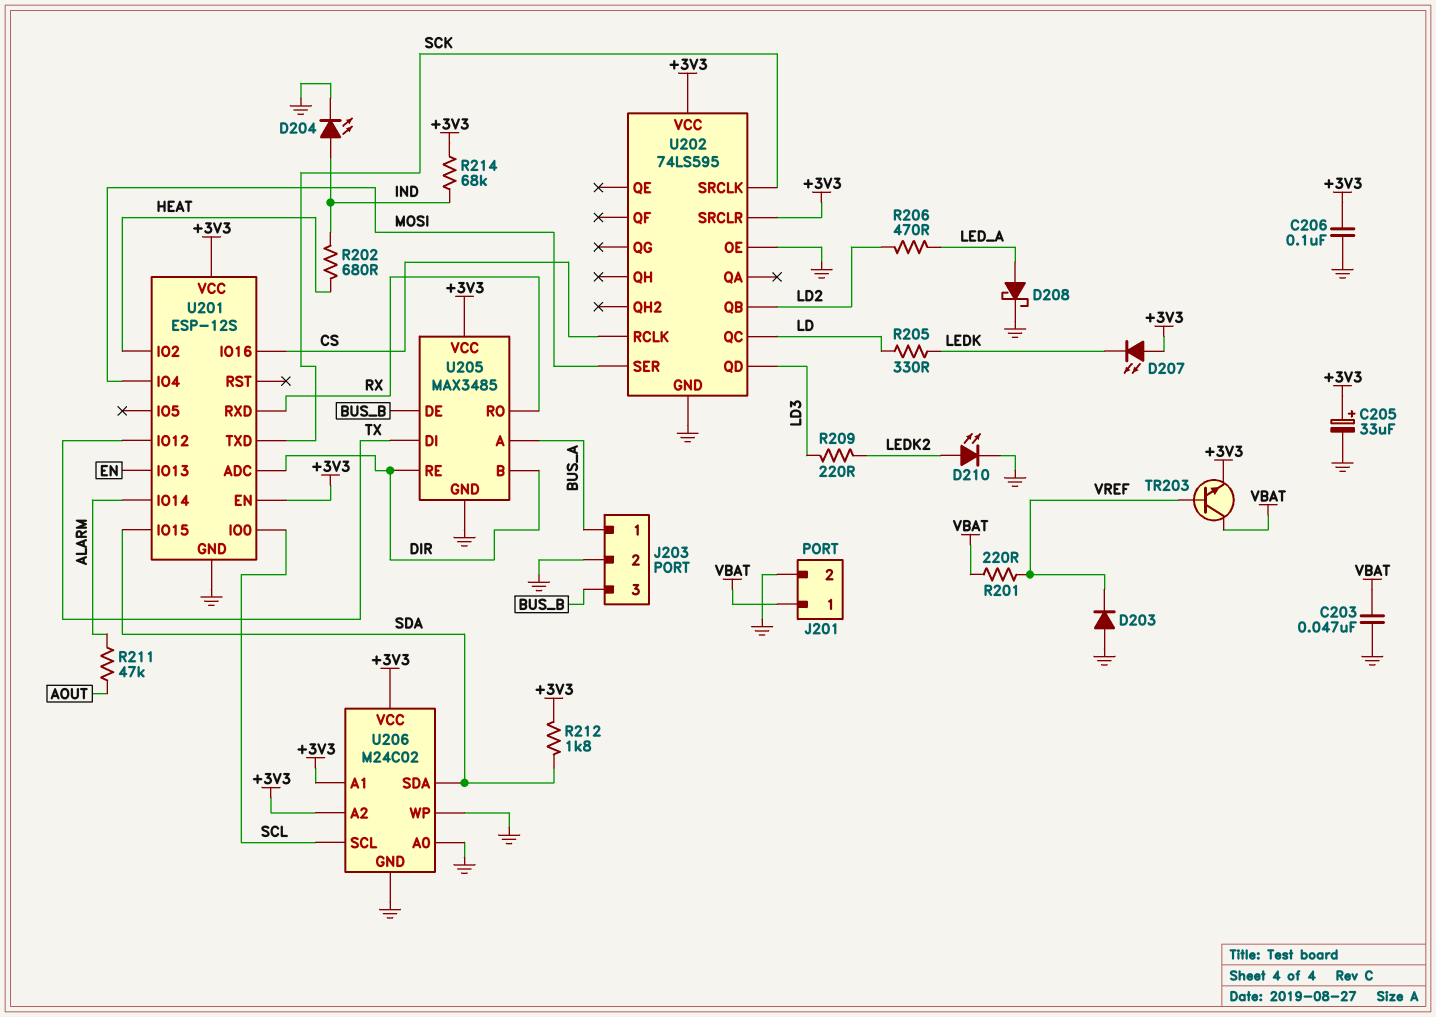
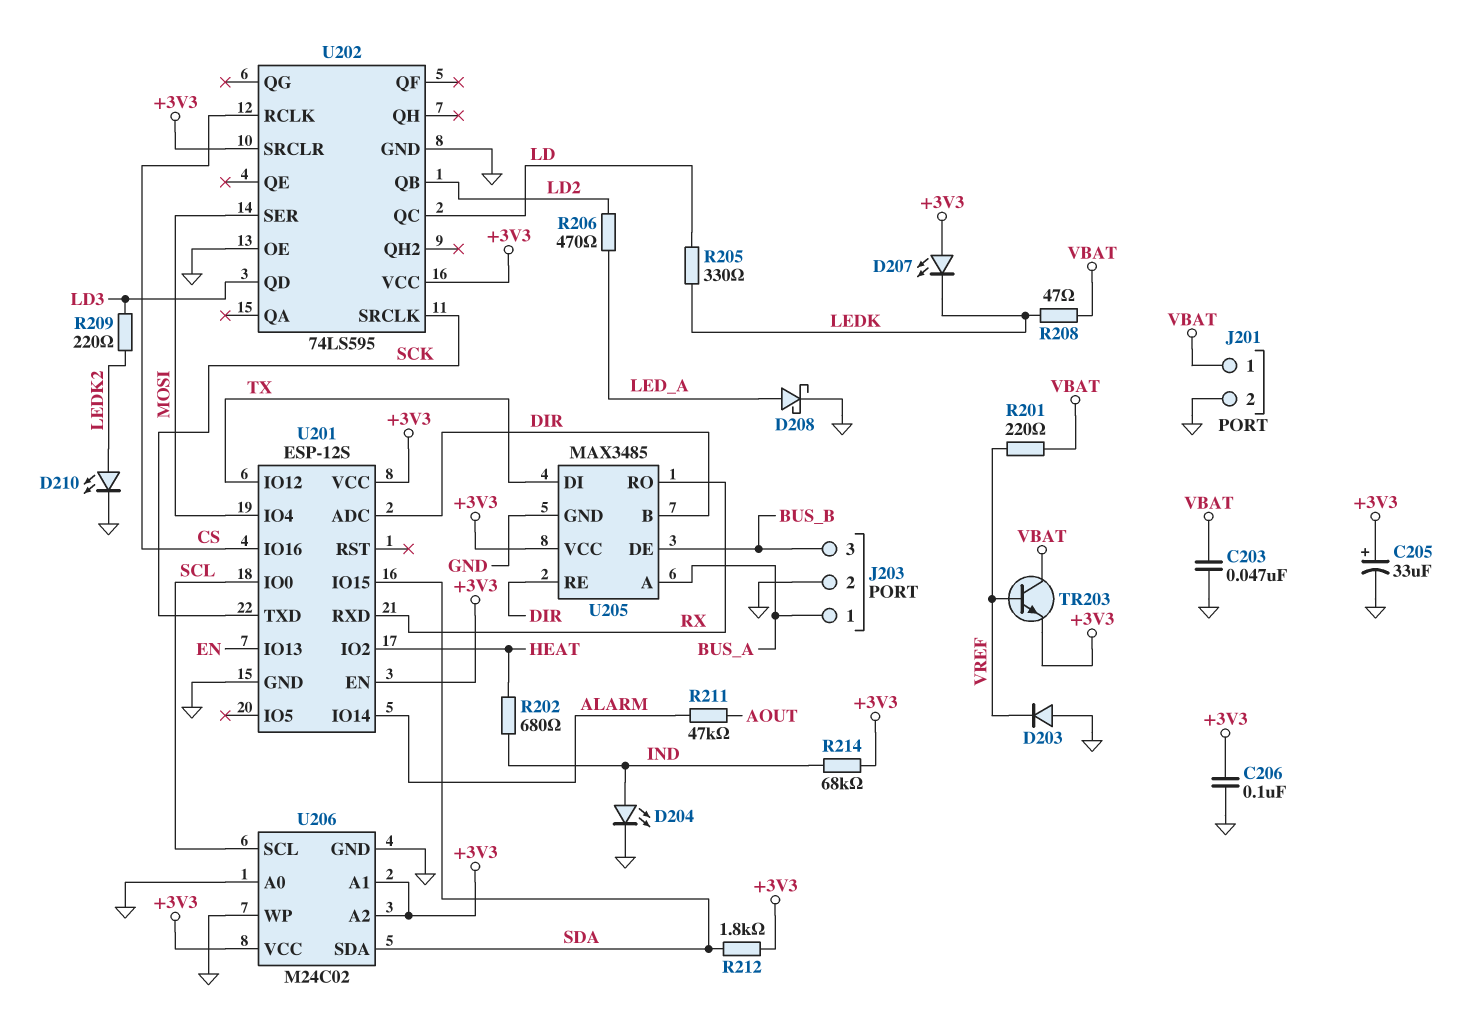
R208: none -> 47 (LEDK, VBAT)

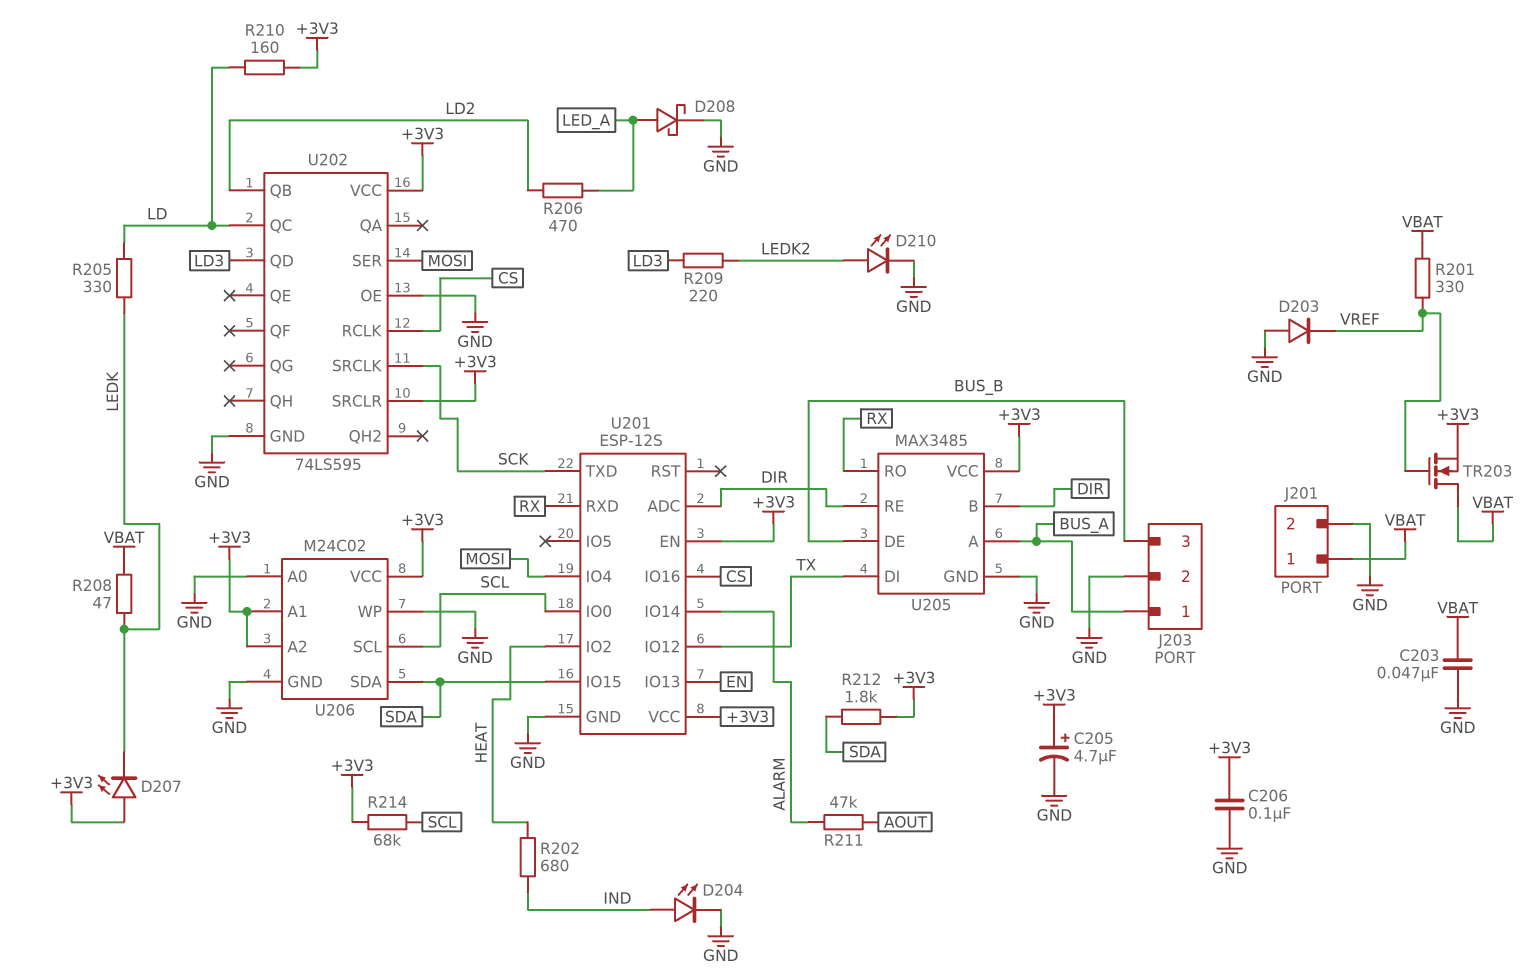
C205: 33uF (plus +3V3, minus GND) -> 4.7uF (plus +3V3, minus GND)
R201: 220 (VBAT, VREF) -> 330 (VBAT, VREF)
R210: none -> 160 (+3V3, LD)
R214: 68k (+3V3, IND) -> 68k (+3V3, SCL)
TR203: NPN (B VREF, C VBAT, E +3V3) -> NMOS (G VREF, D VBAT, S +3V3)

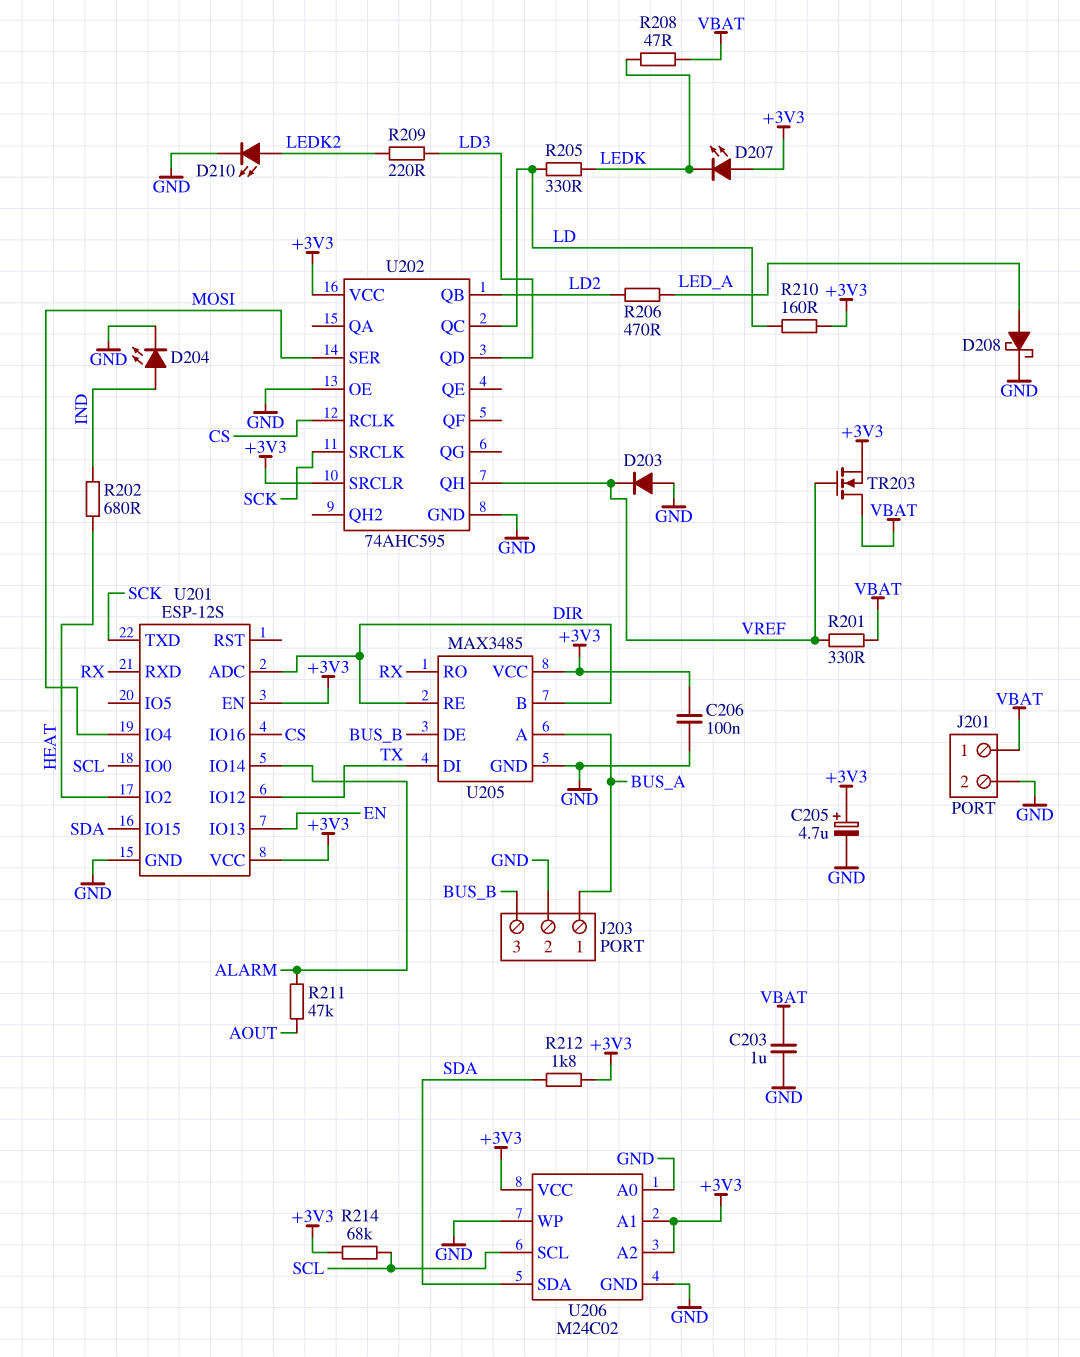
C203: 47nF (GND, VBAT) -> 1uF (GND, VBAT)
U202: 74LS595 -> 74AHC595
U202 pin QH: none -> VREF

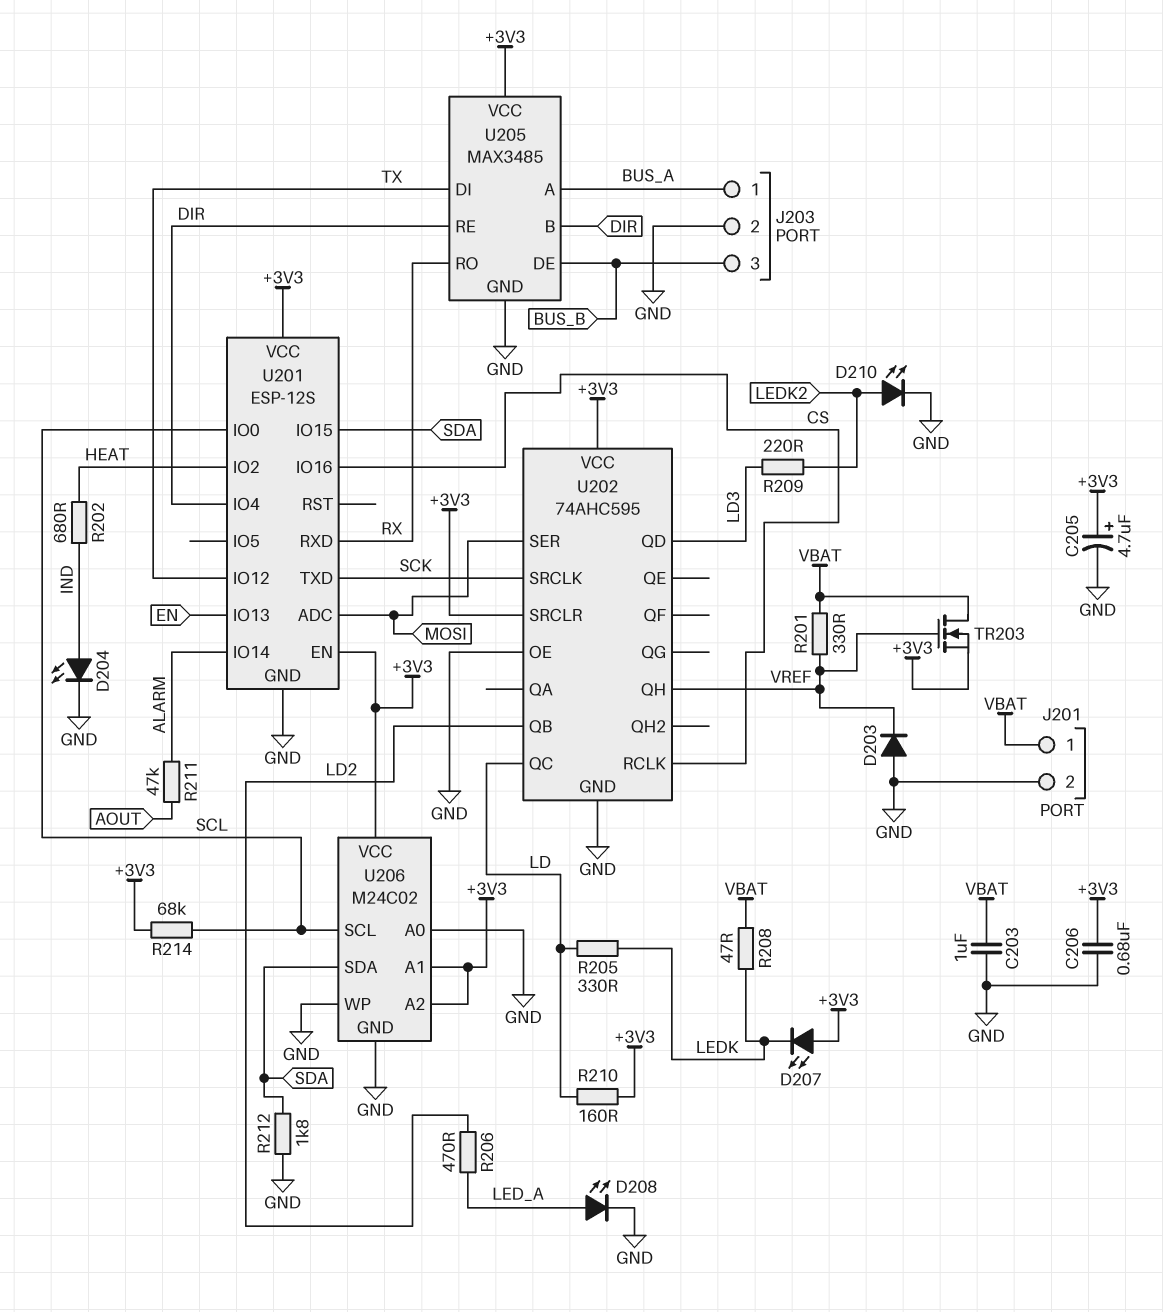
C206: 100nF (+3V3, GND) -> 680nF (+3V3, GND)
D208: schottky (A LED_A, K GND) -> LED (A LED_A, K GND)
R212: 1.8k (+3V3, SDA) -> 1.8k (GND, SDA)
U201 pin ADC: DIR -> MOSI
U201 pin IO4: MOSI -> DIR

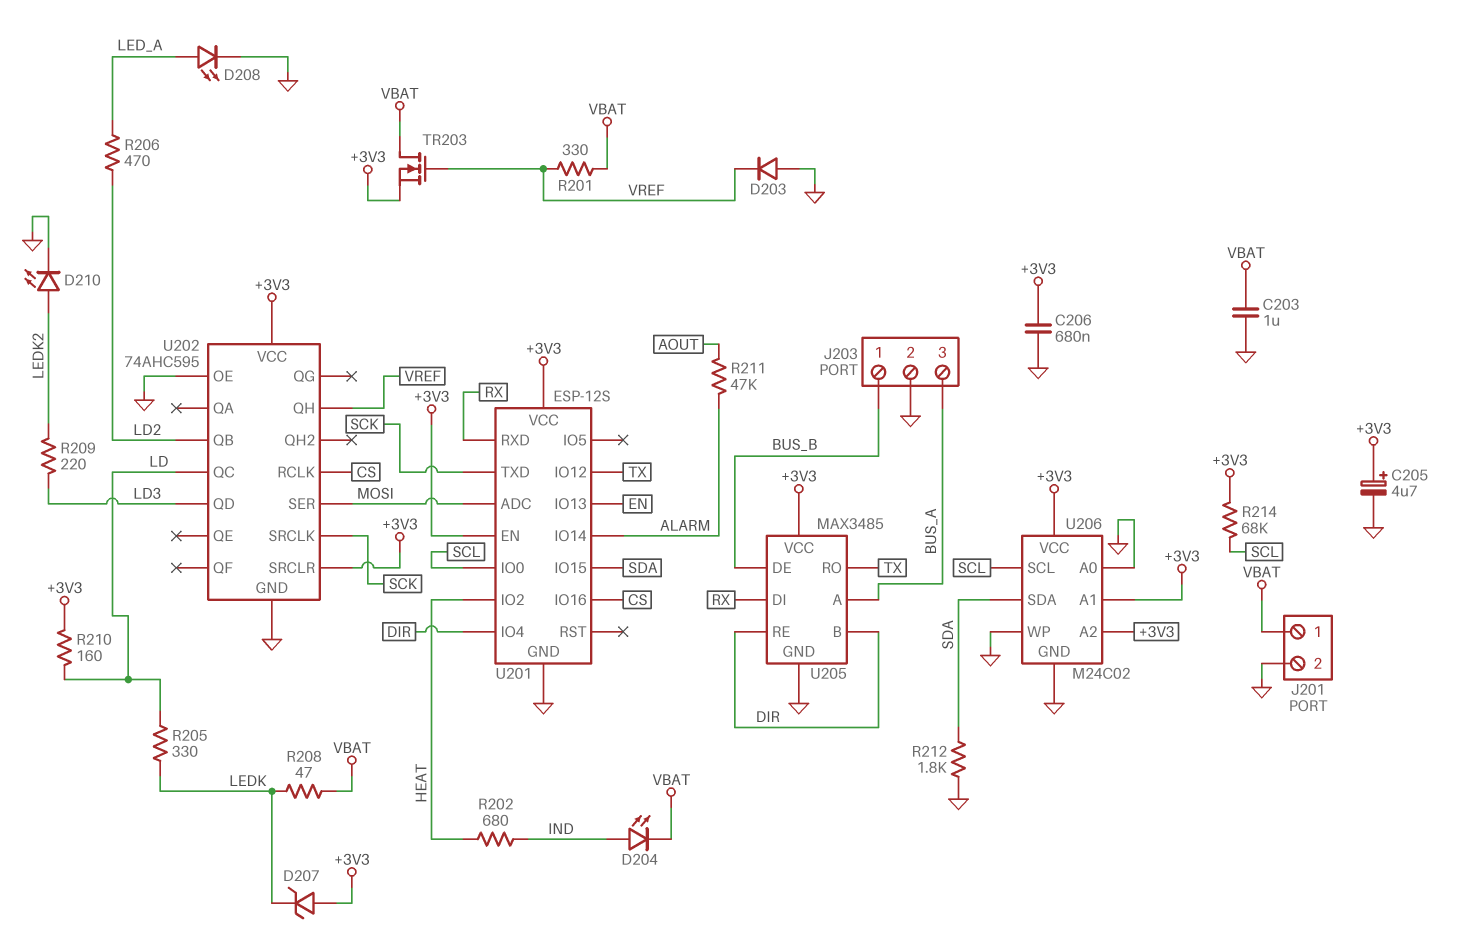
D204: LED (A IND, K GND) -> LED (A IND, K VBAT)
D207: LED (A +3V3, K LEDK) -> zener (A +3V3, K LEDK)
J203 pin 1: BUS_A -> BUS_B
J203 pin 3: BUS_B -> BUS_A
U205 pin DI: TX -> RX
U205 pin RO: RX -> TX

